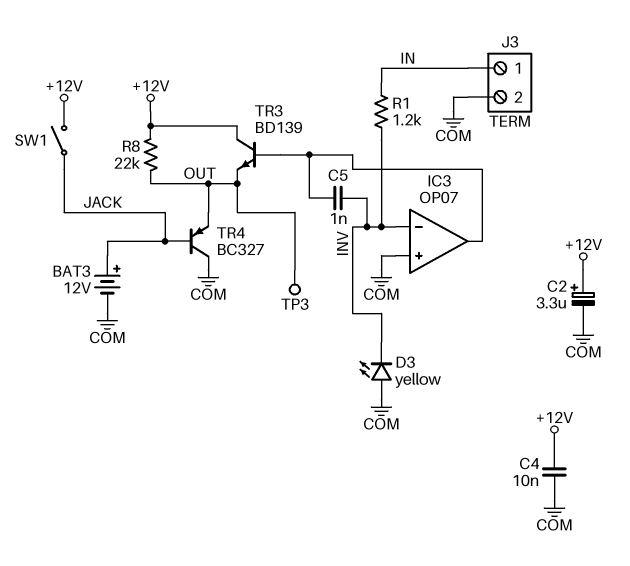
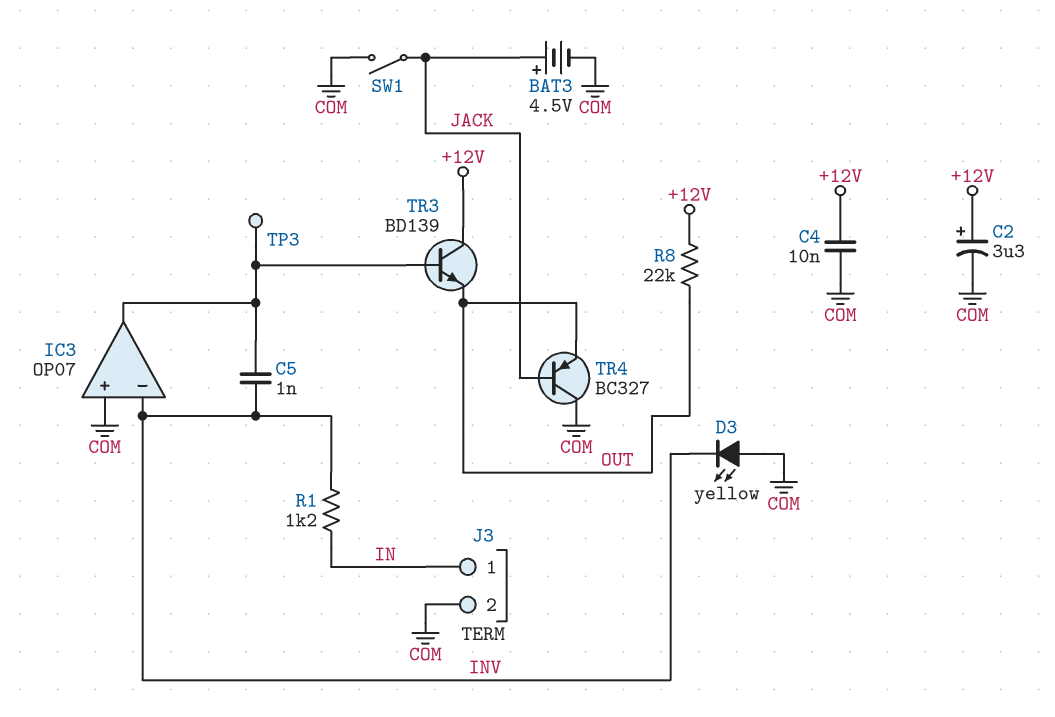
BAT3: 12V (plus JACK, minus COM) -> 4.5V (plus JACK, minus COM)
SW1: switch (+12V, JACK) -> switch (COM, JACK)
TP3: test point (OUT) -> test point (IC3/out)

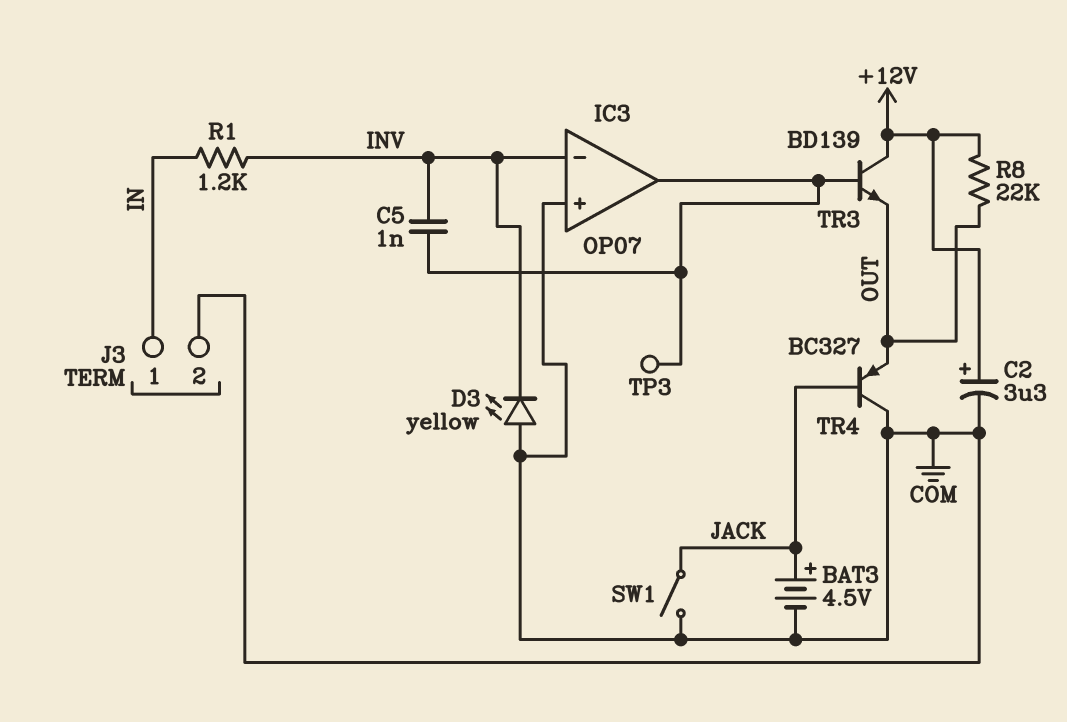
C4: 10nF (+12V, COM) -> none

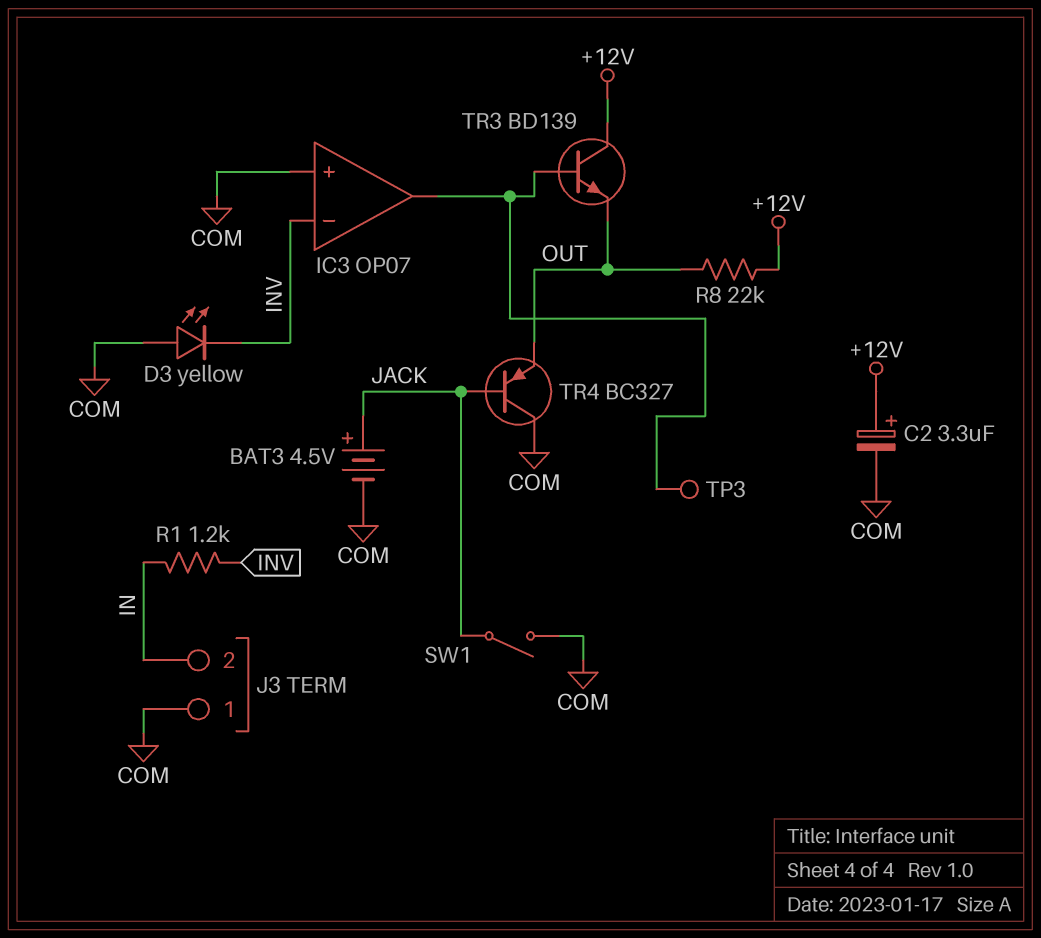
C5: 1nF (IC3/out, INV) -> none
J3 pin 1: IN -> COM
J3 pin 2: COM -> IN

